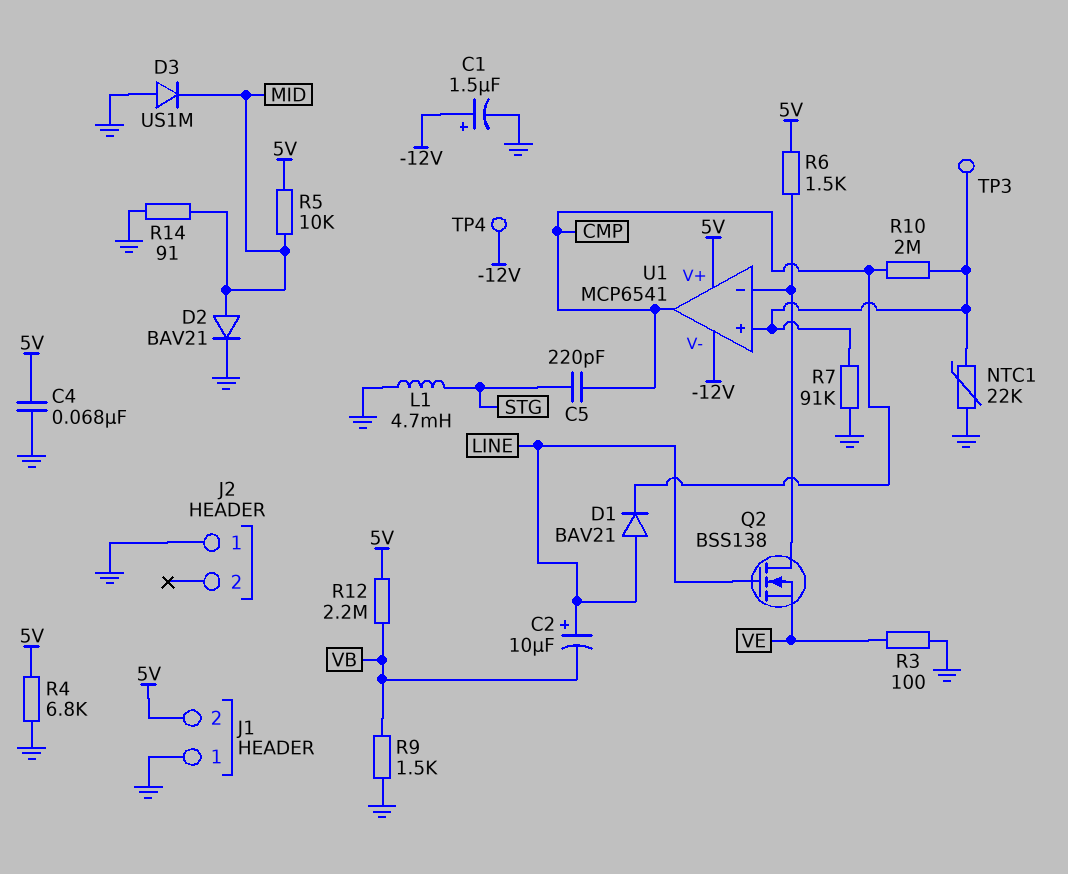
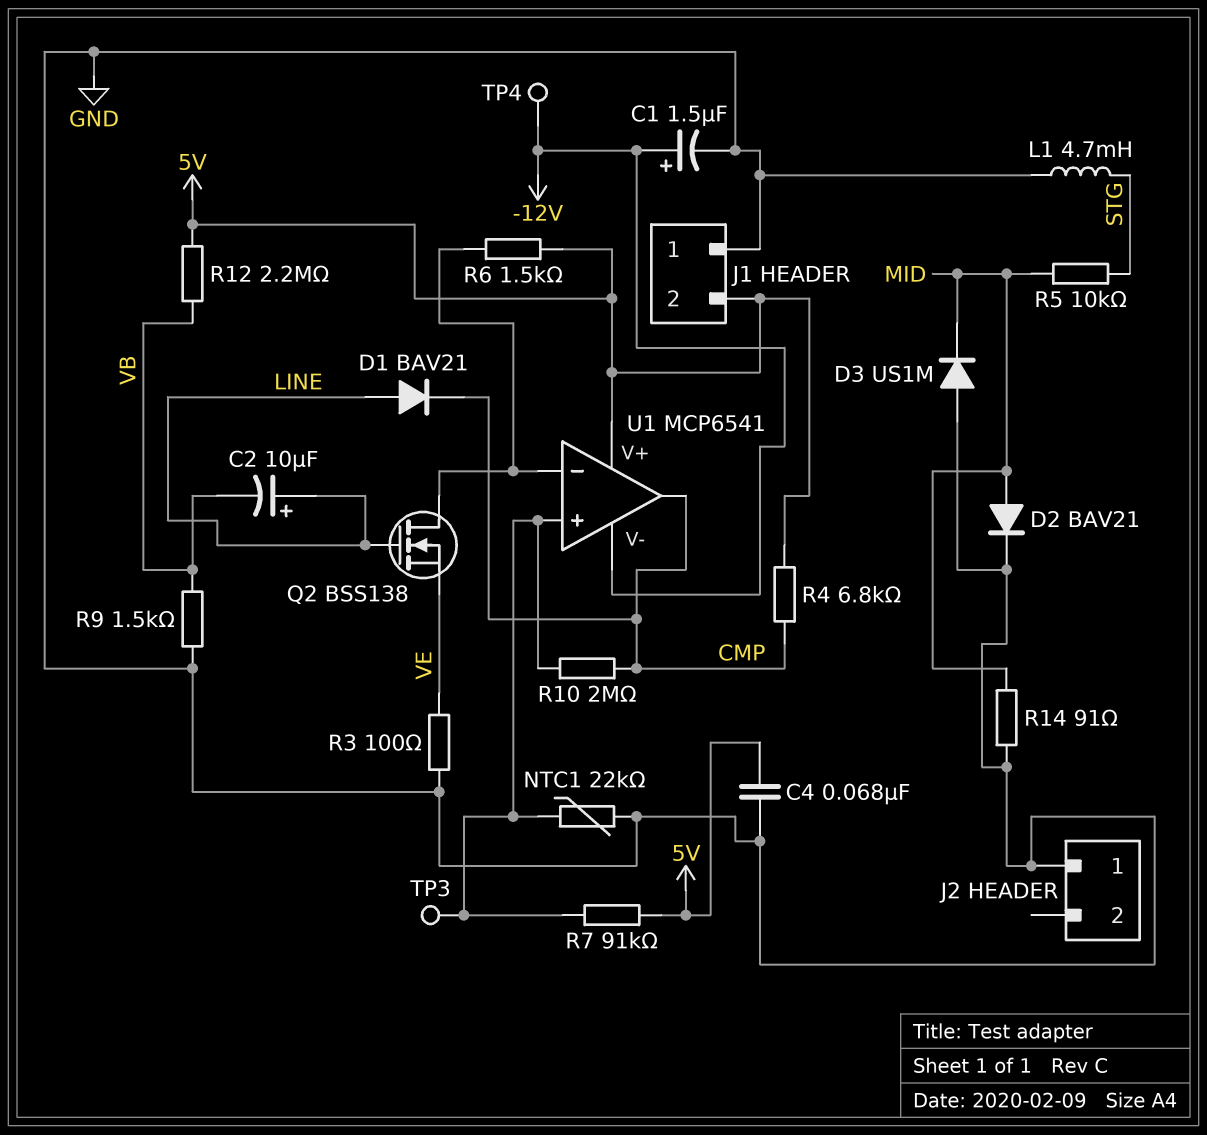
C5: 220pF (CMP, STG) -> none
R4: 6.8k (5V, GND) -> 6.8k (5V, CMP)
R5: 10k (5V, MID) -> 10k (MID, STG)
R7: 91k (GND, U1/in+) -> 91k (5V, U1/in+)

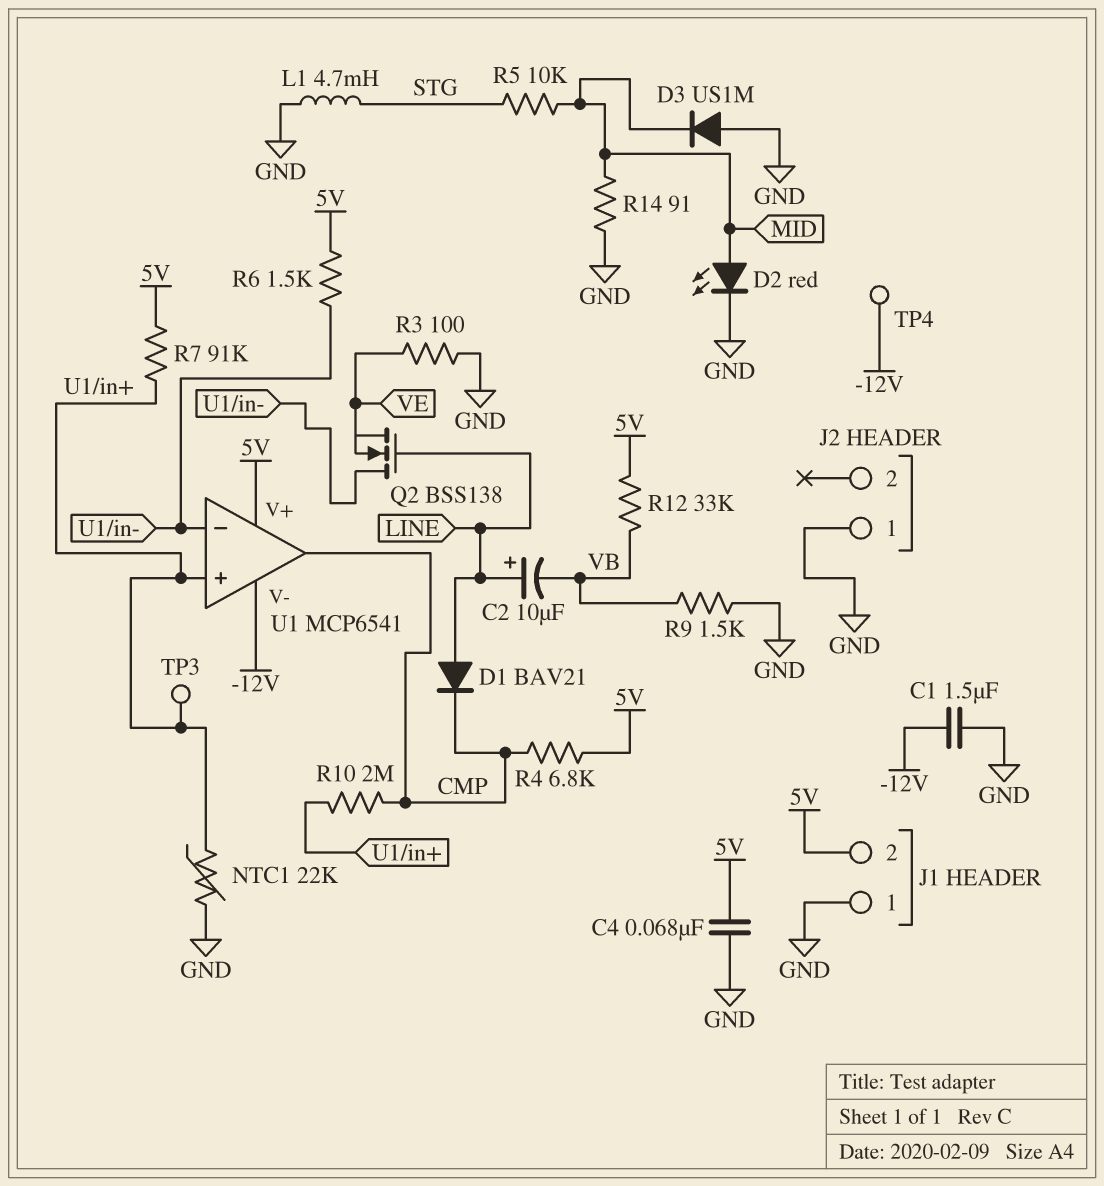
C1: 1.5uF (plus -12V, minus GND) -> 1.5uF (-12V, GND)
D2: diode BAV21 (A MID, K GND) -> LED red (A MID, K GND)
R12: 2.2M (5V, VB) -> 33k (5V, VB)

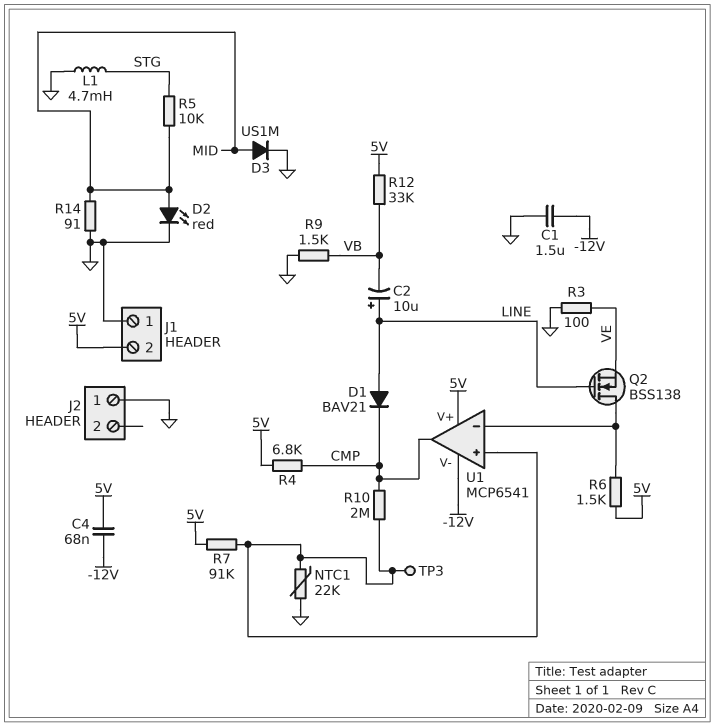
C4: 68nF (5V, GND) -> 68nF (-12V, 5V)
D3: diode US1M (A GND, K MID) -> diode US1M (A MID, K GND)
TP4: test point (-12V) -> none

